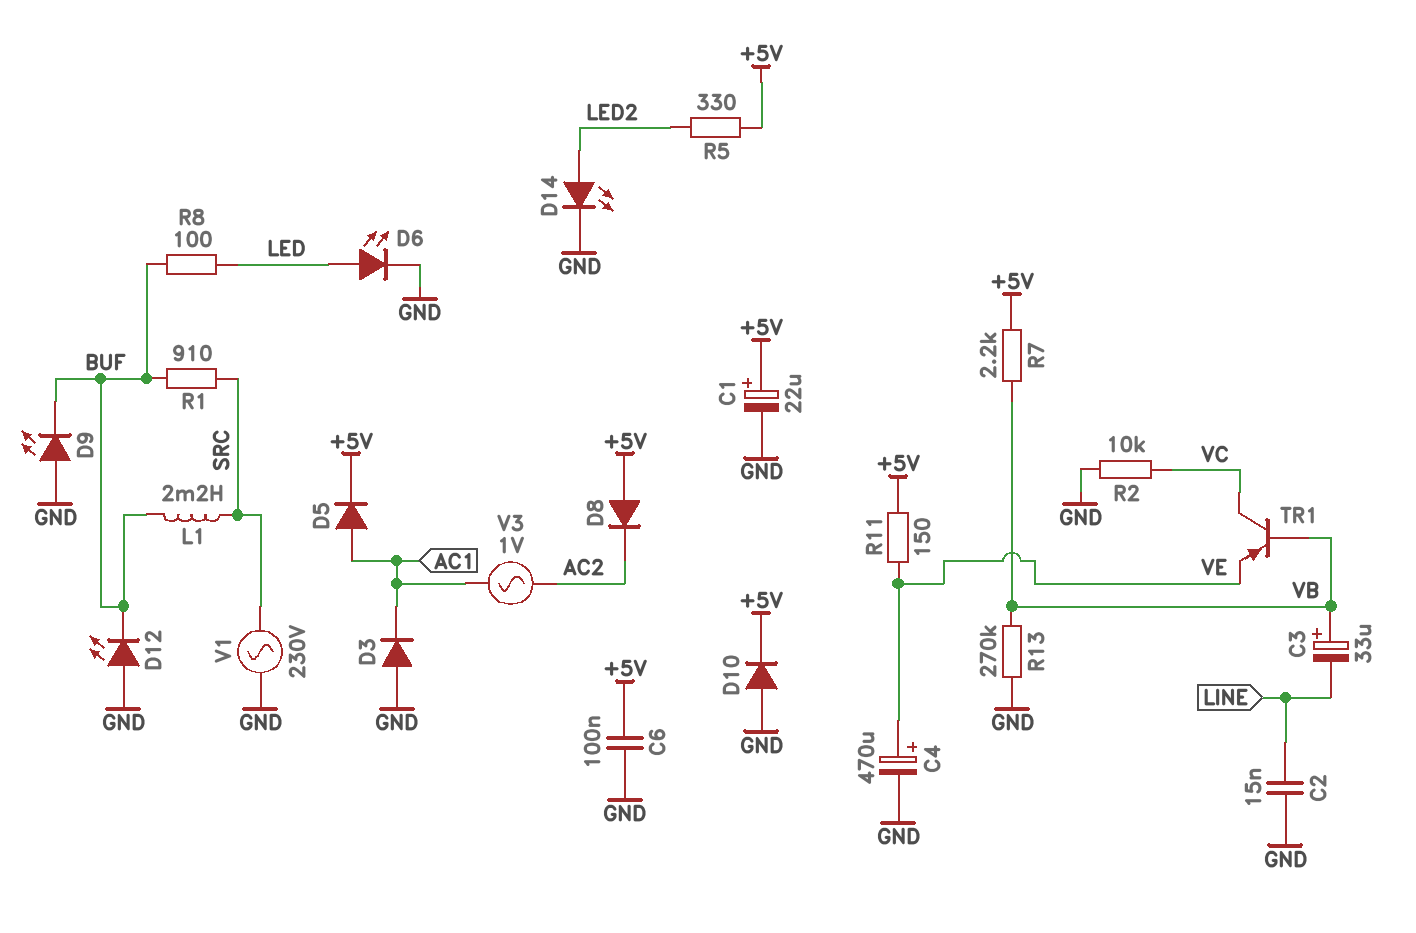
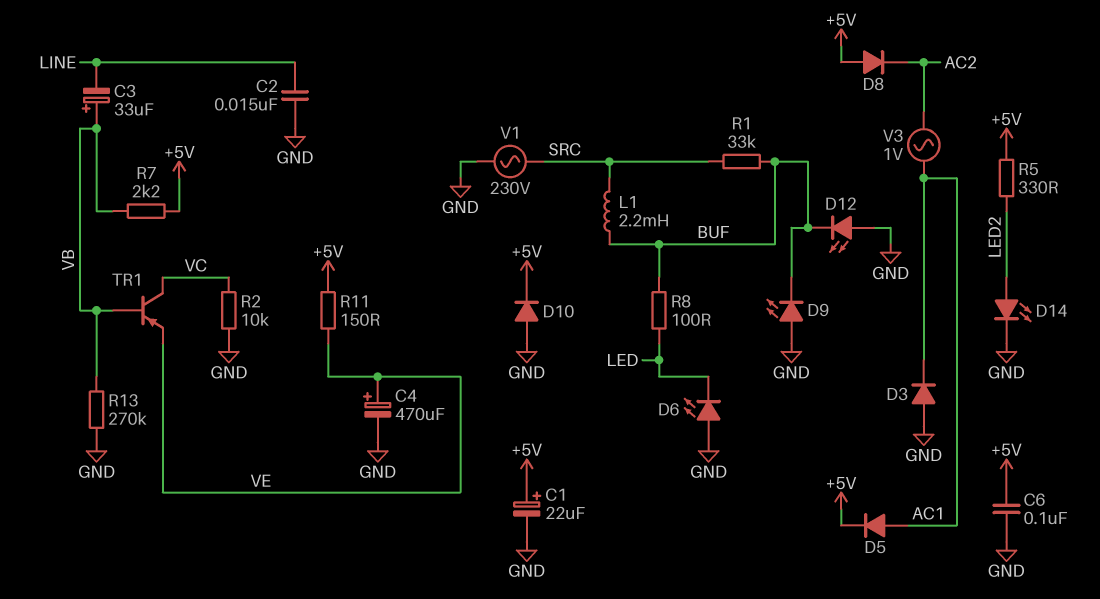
D6: LED (A LED, K GND) -> LED (A GND, K LED)
R1: 910 (BUF, SRC) -> 33k (BUF, SRC)

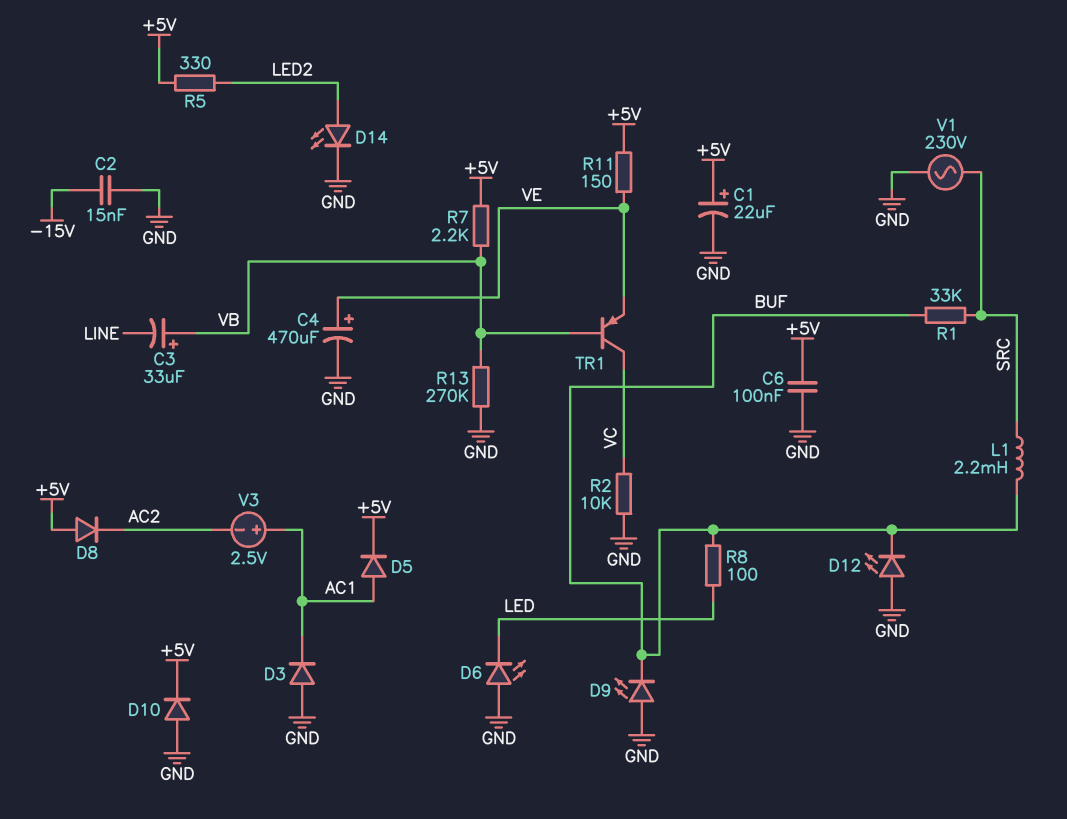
C2: 15nF (GND, LINE) -> 15nF (-15V, GND)
V3: AC 1V (AC1, AC2) -> 2.5V (plus AC1, minus AC2)

